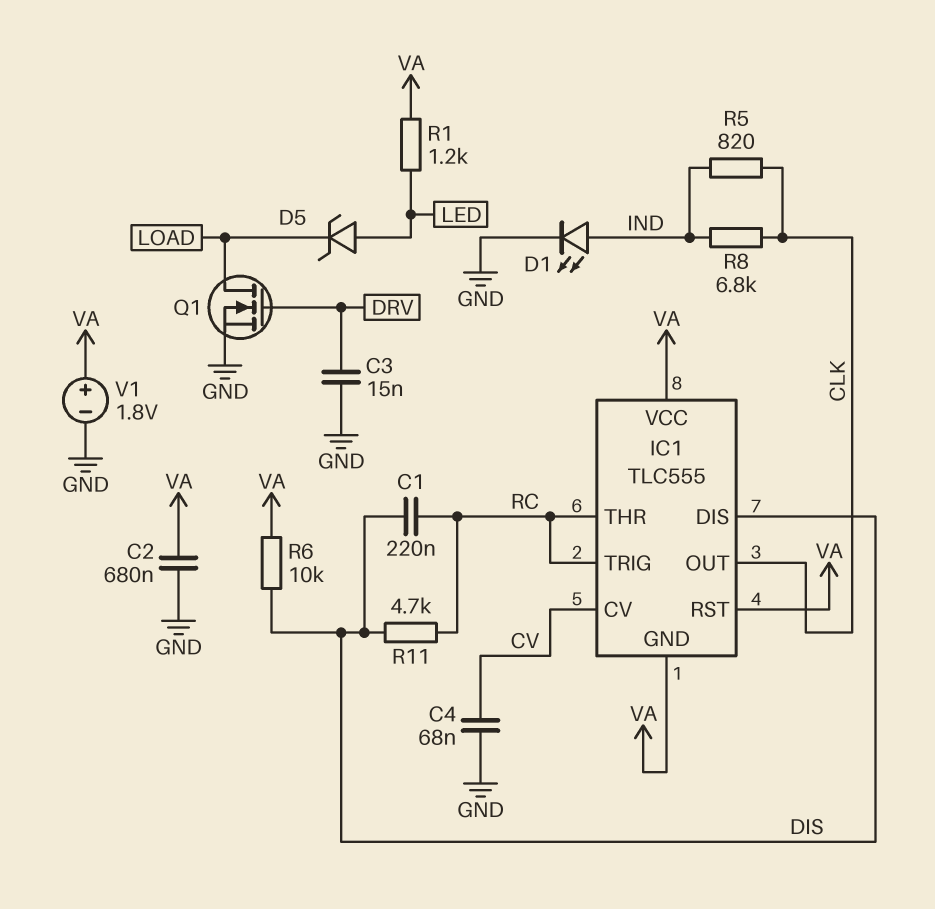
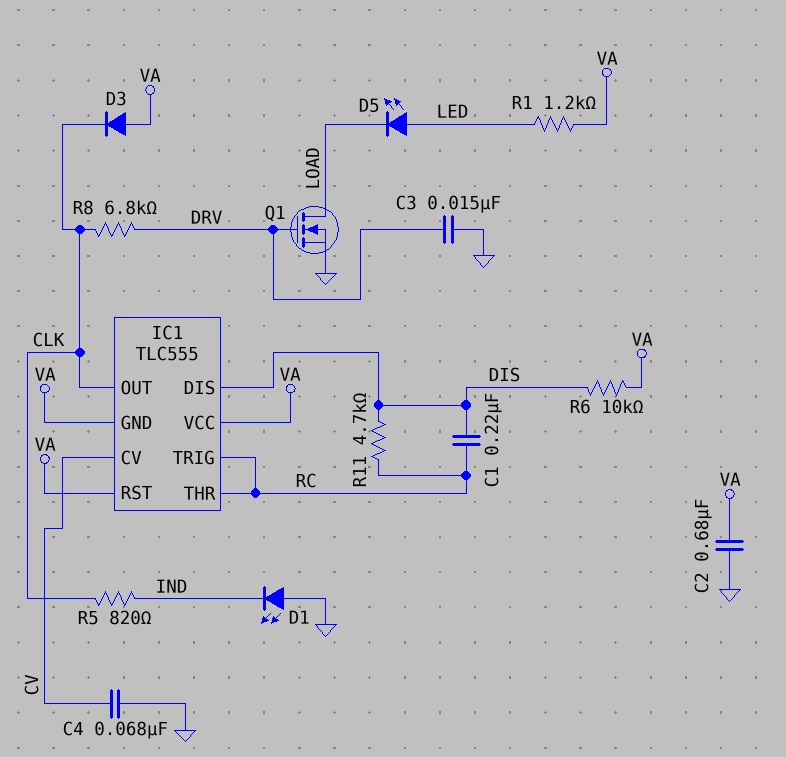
D1: LED (A IND, K GND) -> LED (A GND, K IND)
D3: none -> diode (A VA, K CLK)
D5: zener (A LED, K LOAD) -> LED (A LED, K LOAD)
R8: 6.8k (CLK, IND) -> 6.8k (CLK, DRV)
V1: 1.8V (plus VA, minus GND) -> none

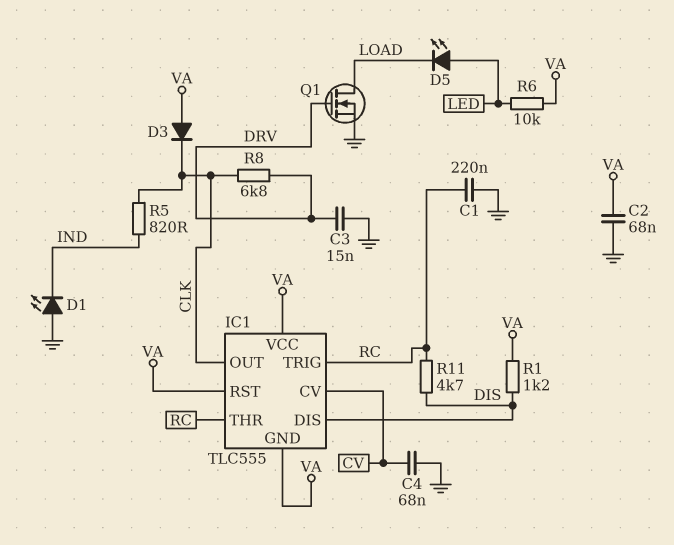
C1: 220nF (DIS, RC) -> 220nF (GND, RC)
C2: 680nF (GND, VA) -> 68nF (GND, VA)
R1: 1.2k (LED, VA) -> 1.2k (DIS, VA)
R6: 10k (DIS, VA) -> 10k (LED, VA)

